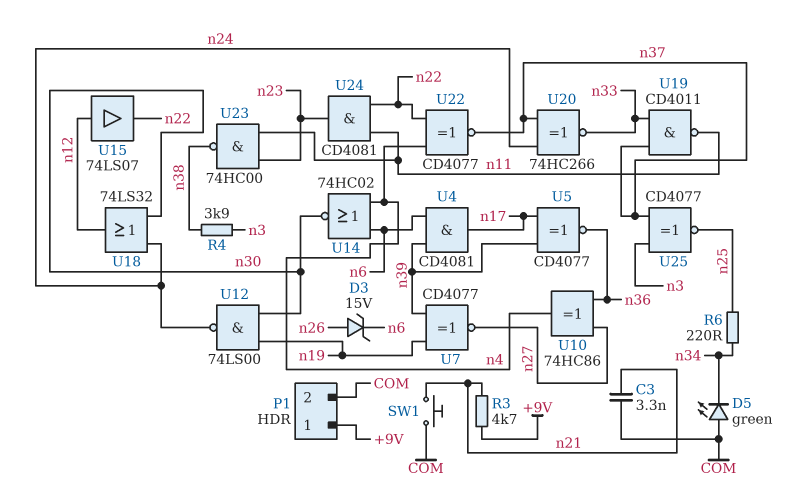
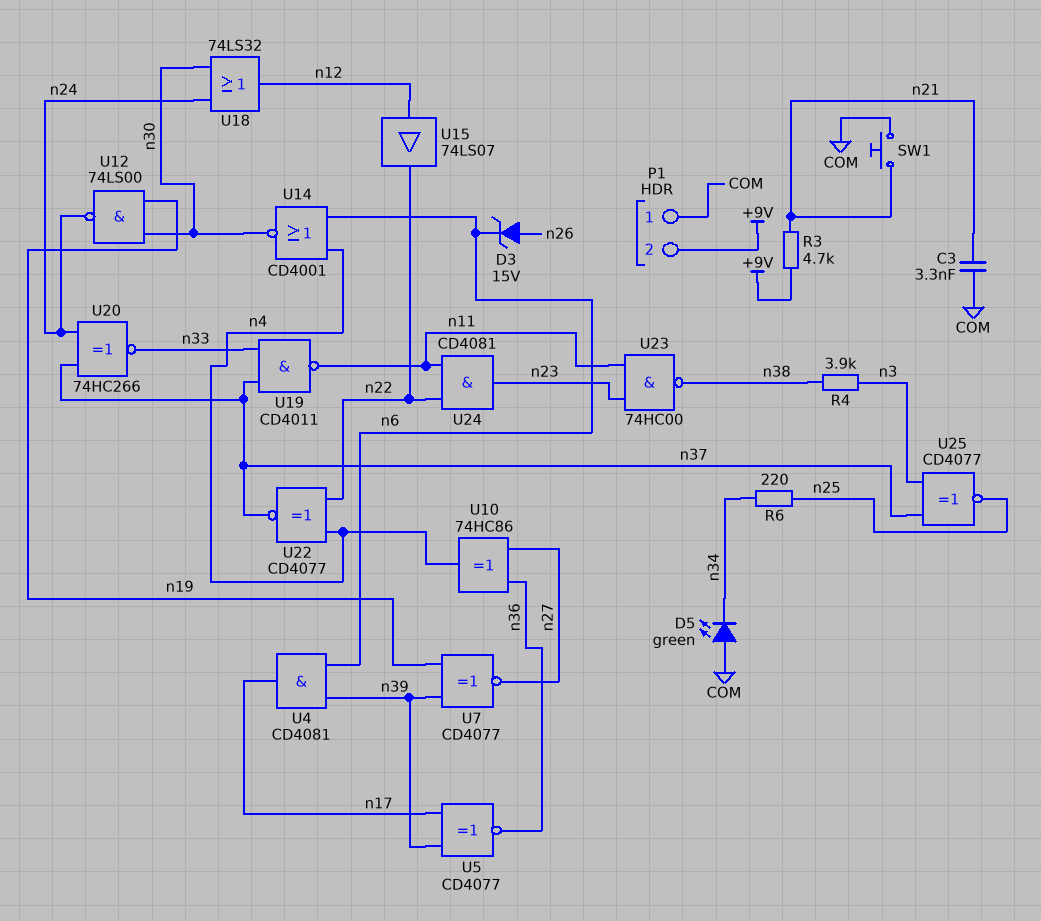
P1 pin 1: +9V -> COM
P1 pin 2: COM -> +9V
U14: NOR 74HC02 (in n4, in n6, out n30) -> NOR CD4001 (in n4, in n6, out n30)

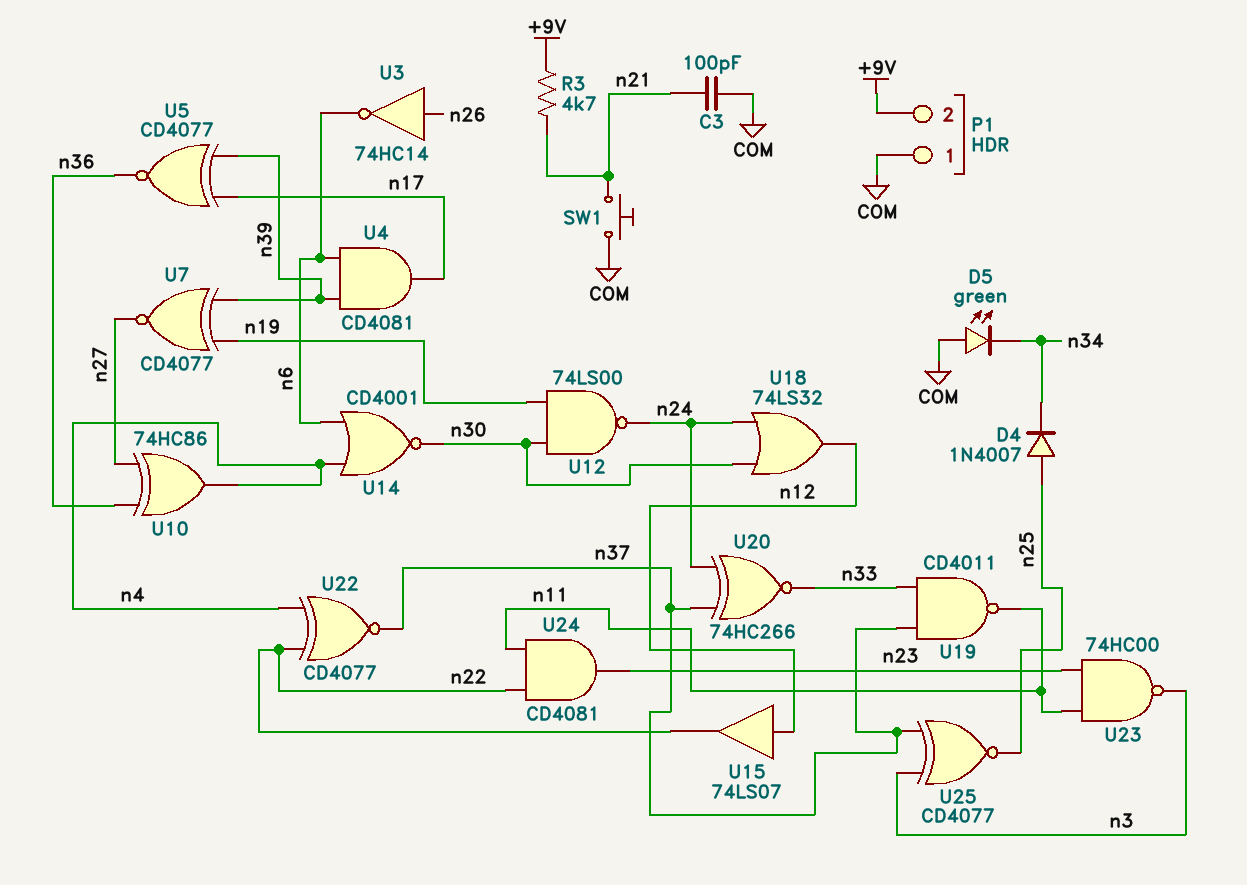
C3: 3.3nF (COM, n21) -> 100pF (COM, n21)
D3: zener 15V (A n26, K n6) -> none
D4: none -> diode 1N4007 (A n25, K n34)
R4: 3.9k (n3, n38) -> none
R6: 220 (n25, n34) -> none
U3: none -> NOT 74HC14 (in n26, out n6)
U23: NAND 74HC00 (in n11, in n23, out n38) -> NAND 74HC00 (in n11, in n23, out n3)

